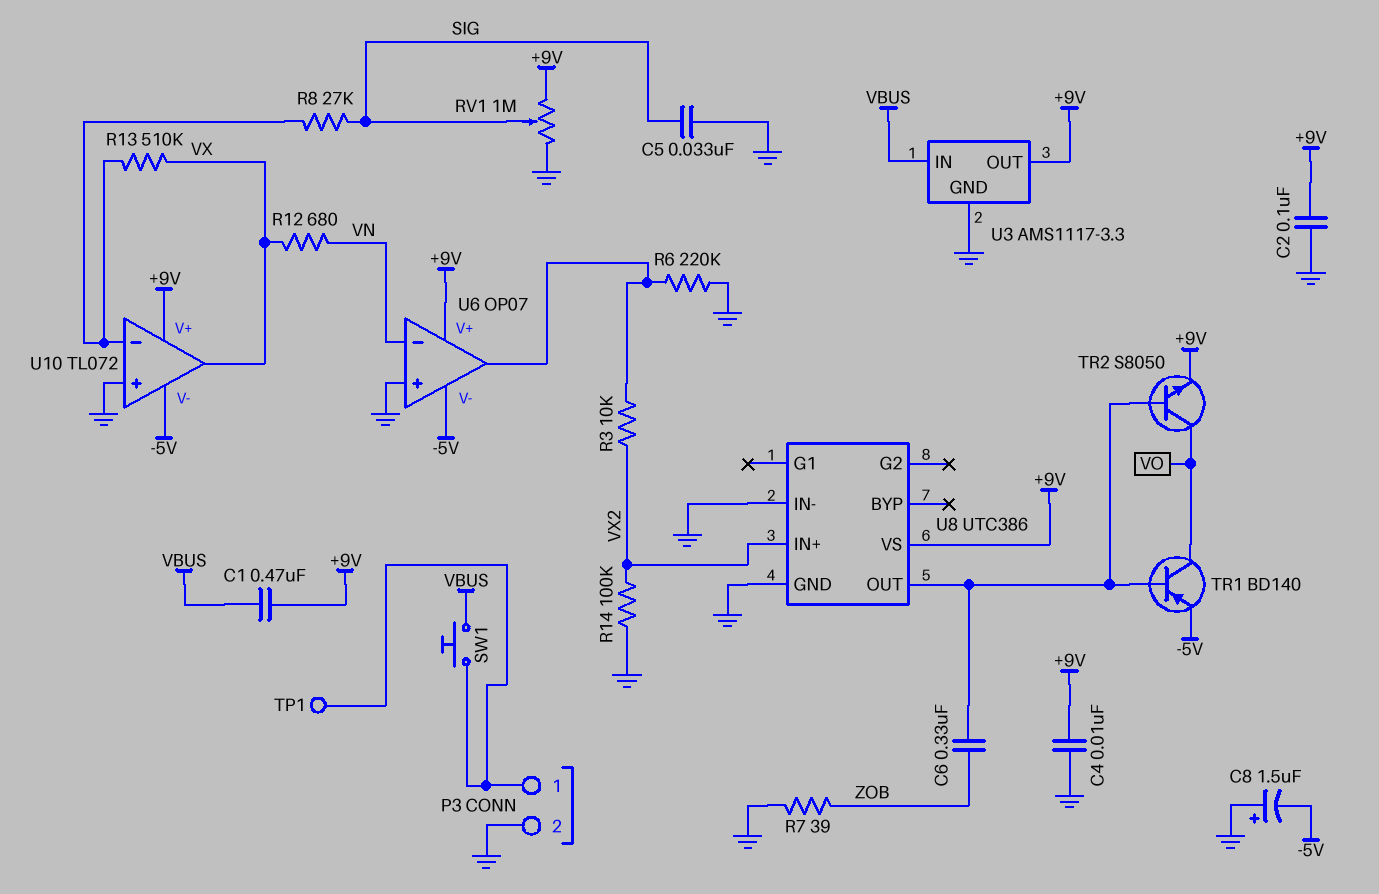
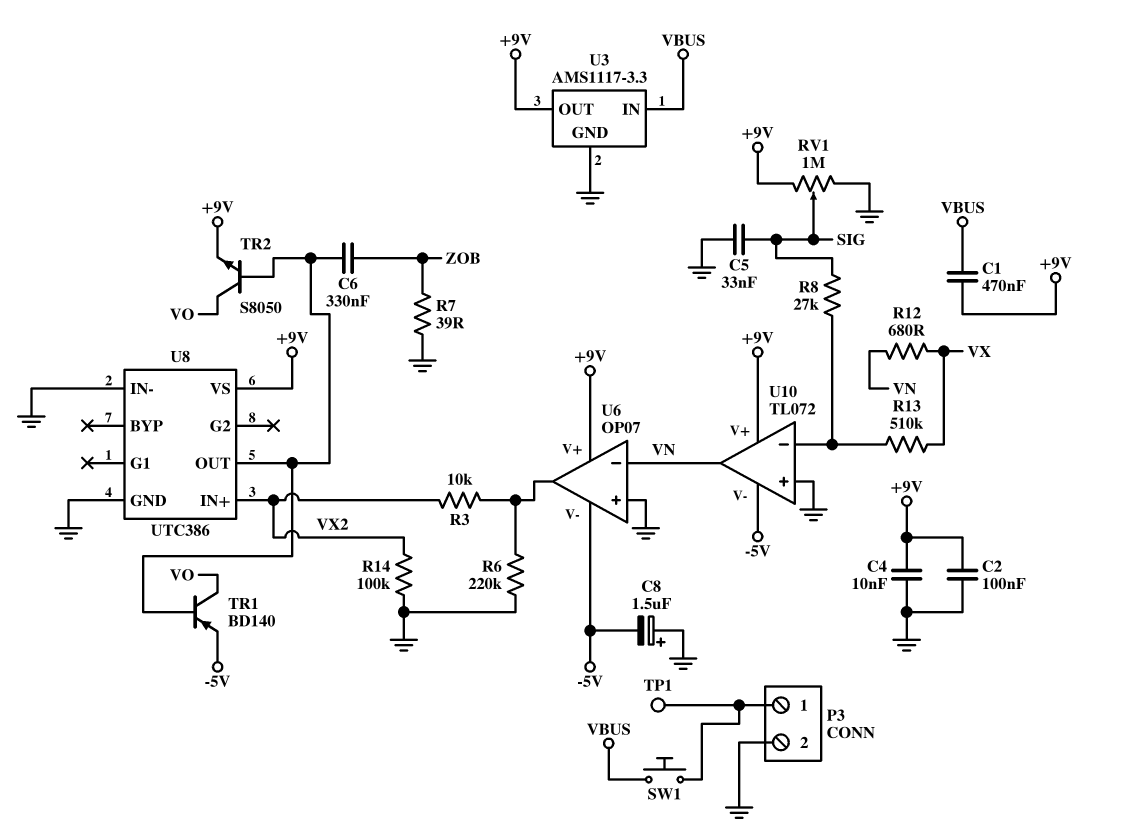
U10 pin out: VX -> VN

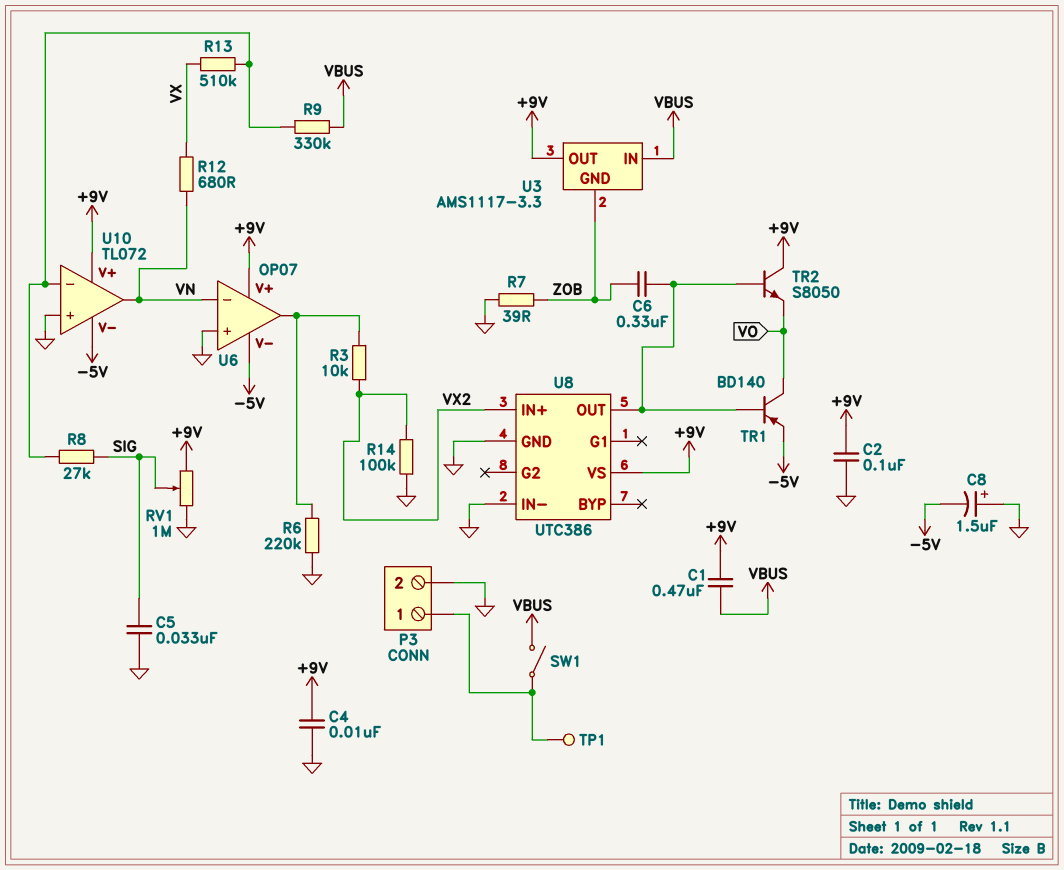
R9: none -> 330k (U10/in-, VBUS)
SW1: button (P3/1, VBUS) -> switch (P3/1, VBUS)
TR2: NPN S8050 (B U8/OUT, C VO, E +9V) -> NPN S8050 (B U8/OUT, C +9V, E VO)
U3 pin GND: GND -> ZOB

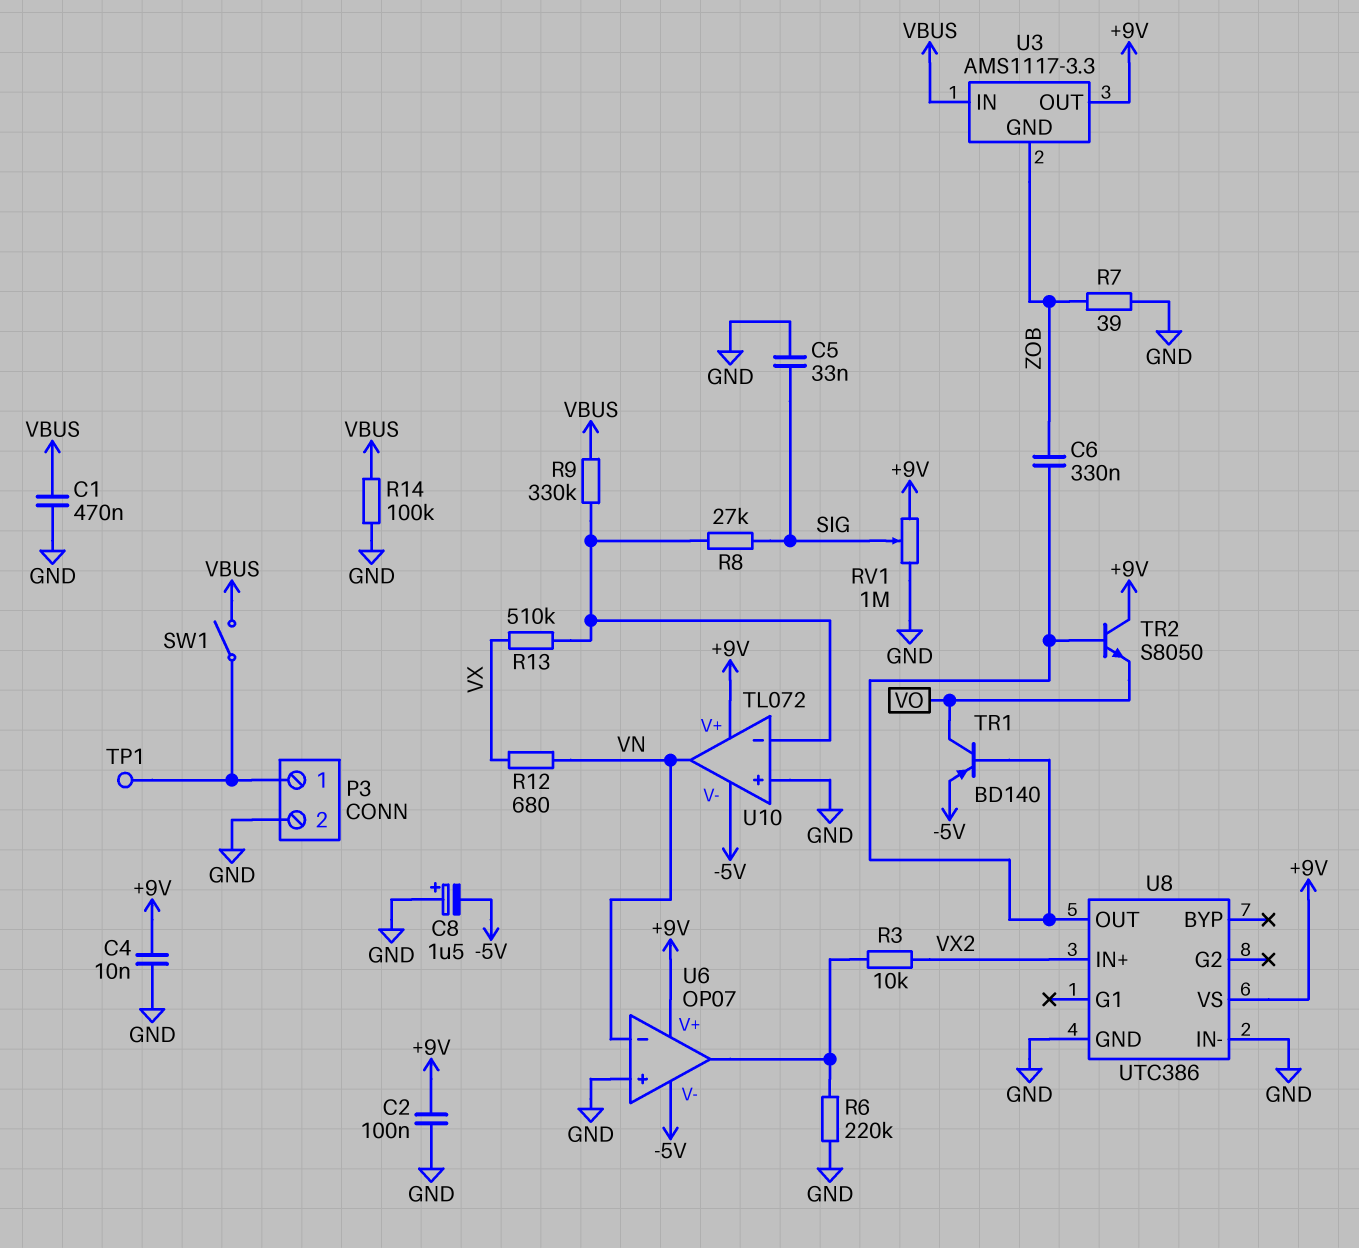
C1: 470nF (+9V, VBUS) -> 470nF (GND, VBUS)
R14: 100k (GND, VX2) -> 100k (GND, VBUS)

